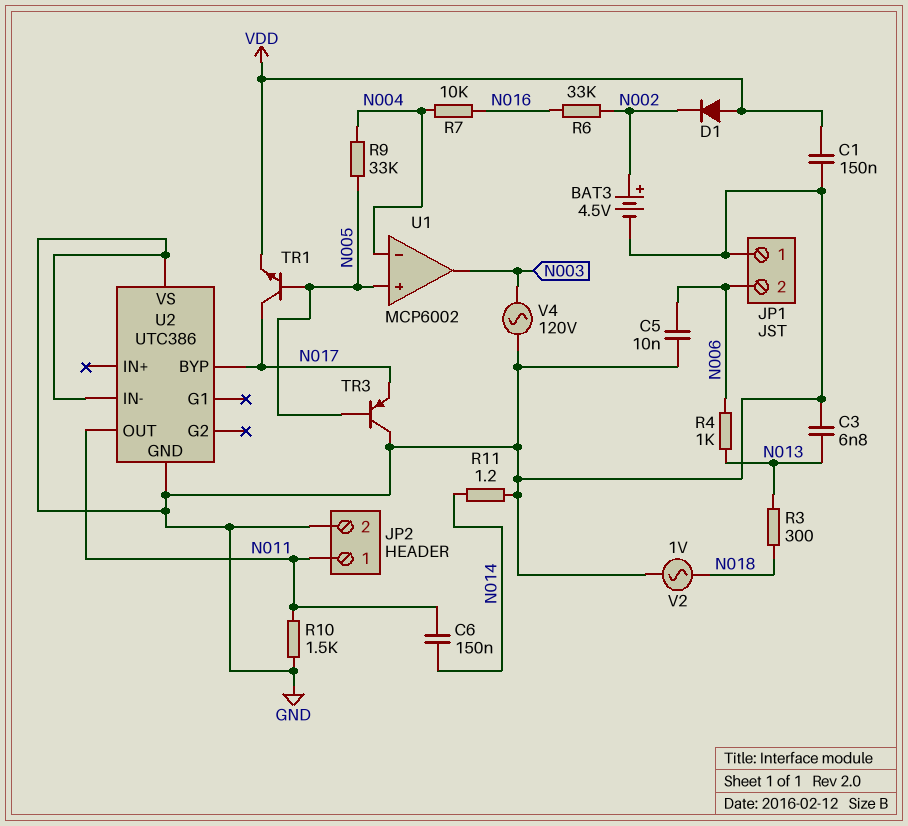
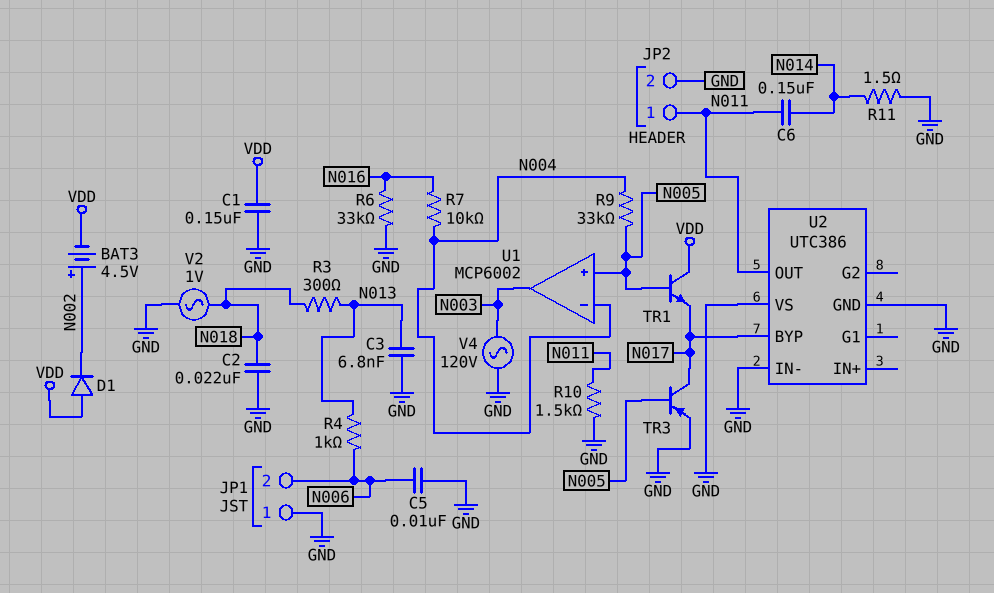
BAT3: 4.5V (plus N002, minus GND) -> 4.5V (plus N002, minus VDD)
C2: none -> 22nF (GND, N018)
R6: 33k (N002, N016) -> 33k (GND, N016)
R11: 1.2 (GND, N014) -> 1.5 (GND, N014)
TR1: NPN (B N005, C N017, E VDD) -> NPN (B N005, C VDD, E N017)
TR3: PNP (B N005, C GND, E N017) -> PNP (B N005, C N017, E GND)

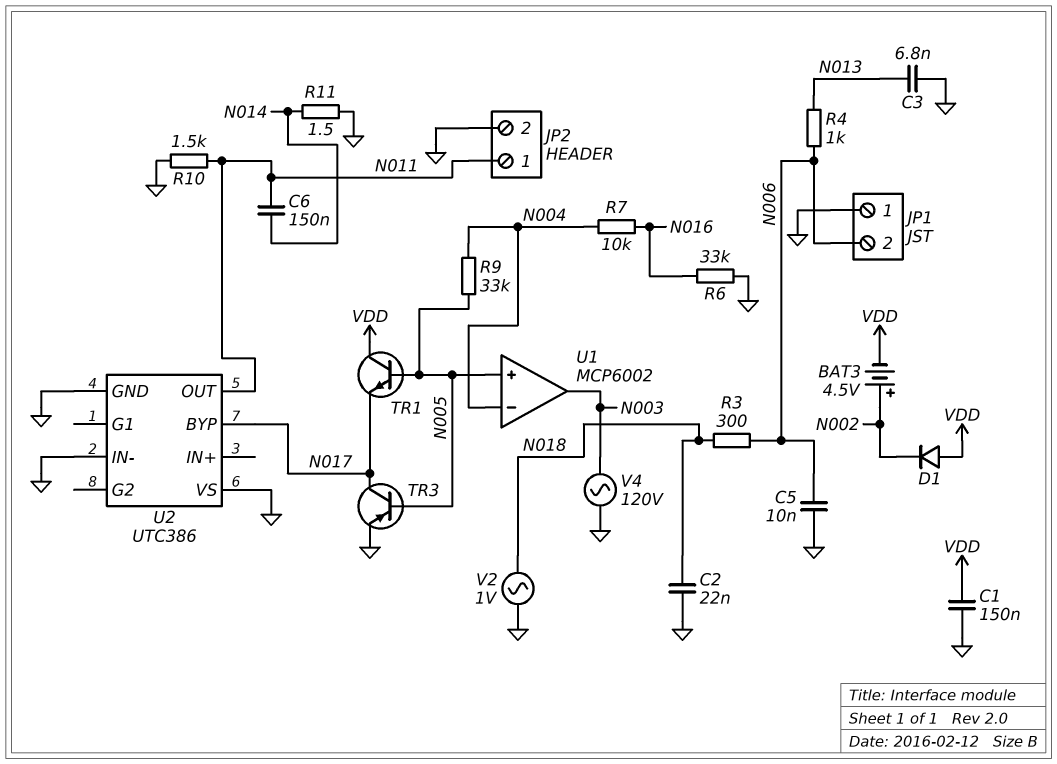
R3: 300 (N013, N018) -> 300 (N006, N018)

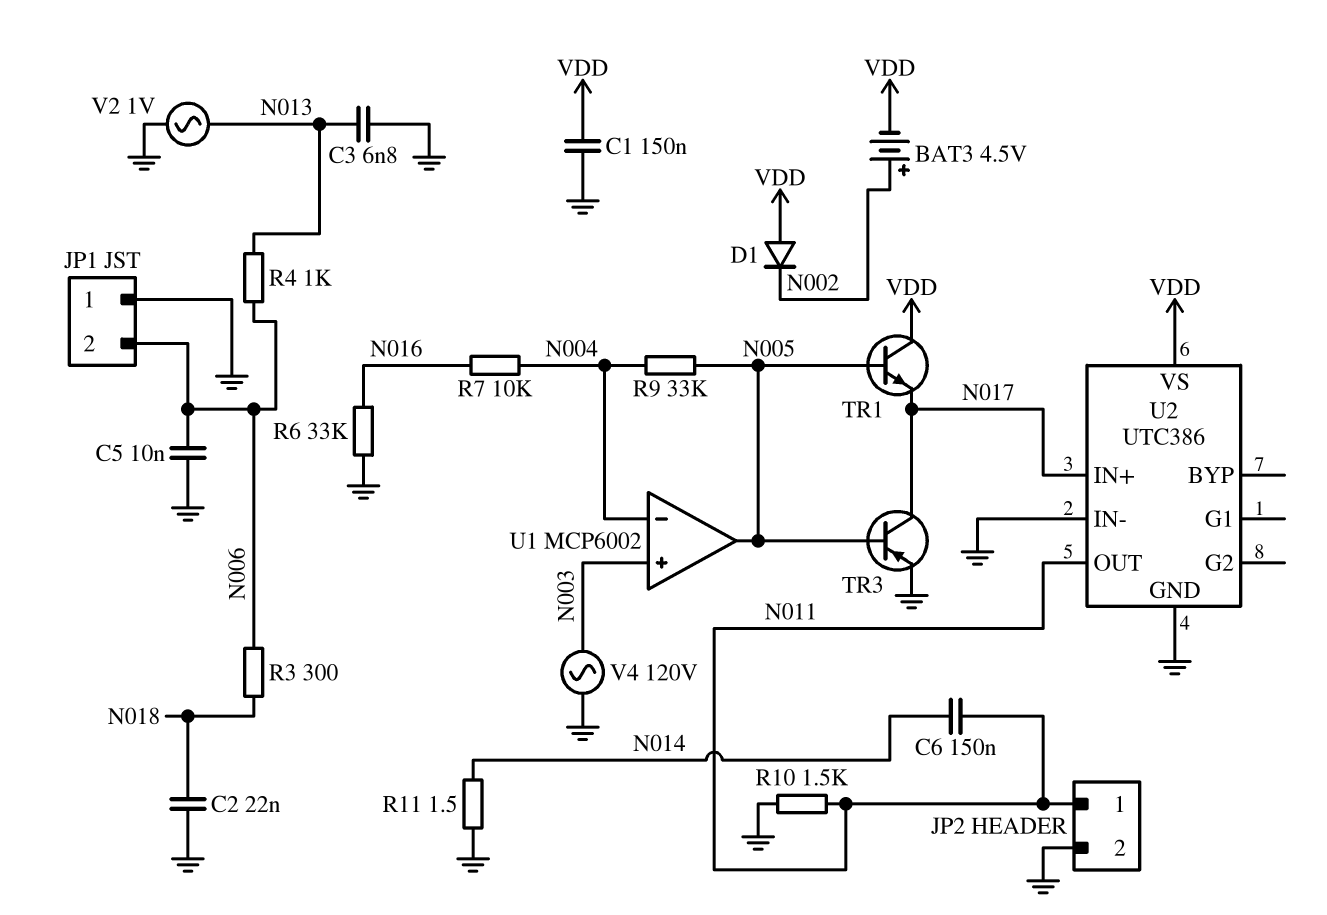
U1 pin in+: N005 -> N003
U1 pin out: N003 -> N005
U2 pin BYP: N017 -> none
U2 pin IN+: none -> N017
U2 pin VS: GND -> VDD
V2: AC 1V (GND, N018) -> AC 1V (GND, N013)

